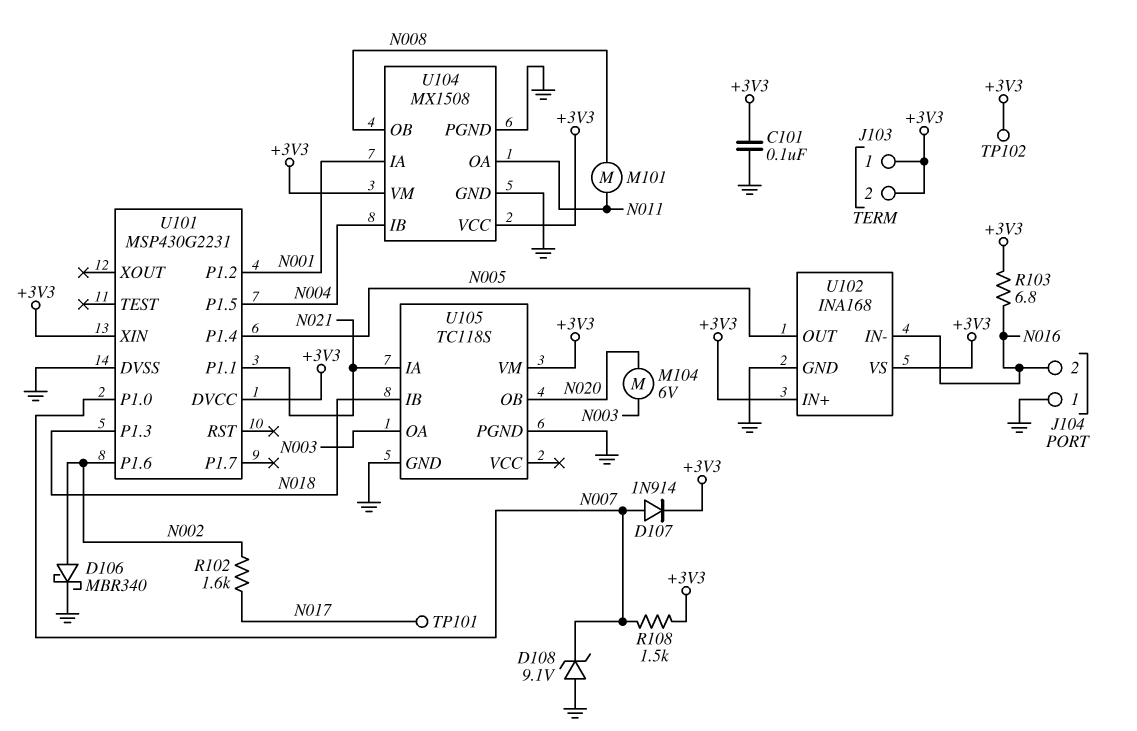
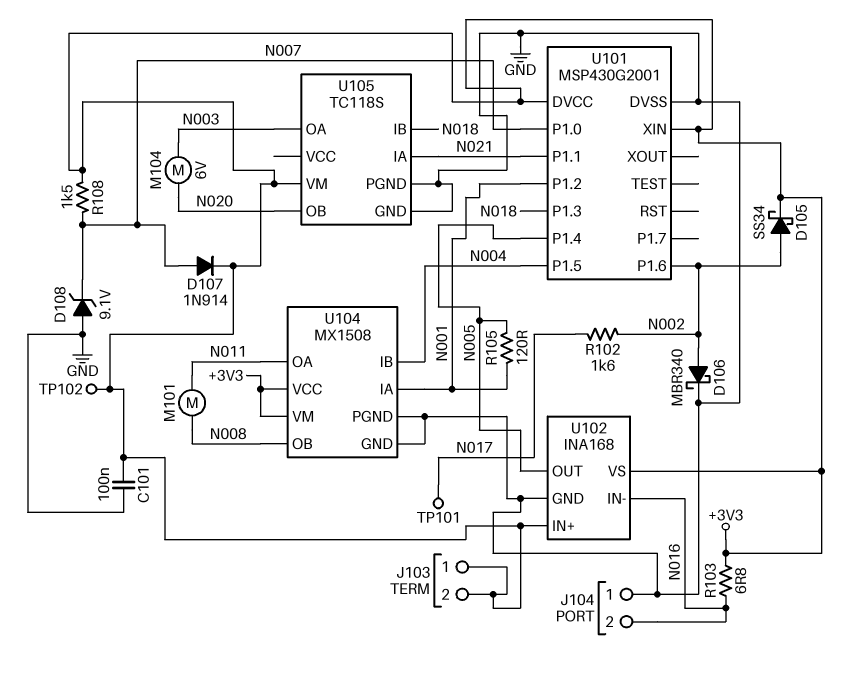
D105: none -> schottky SS34 (A N002, K +3V3)
R105: none -> 120 (N001, N005)
U101: MSP430G2231 -> MSP430G2001

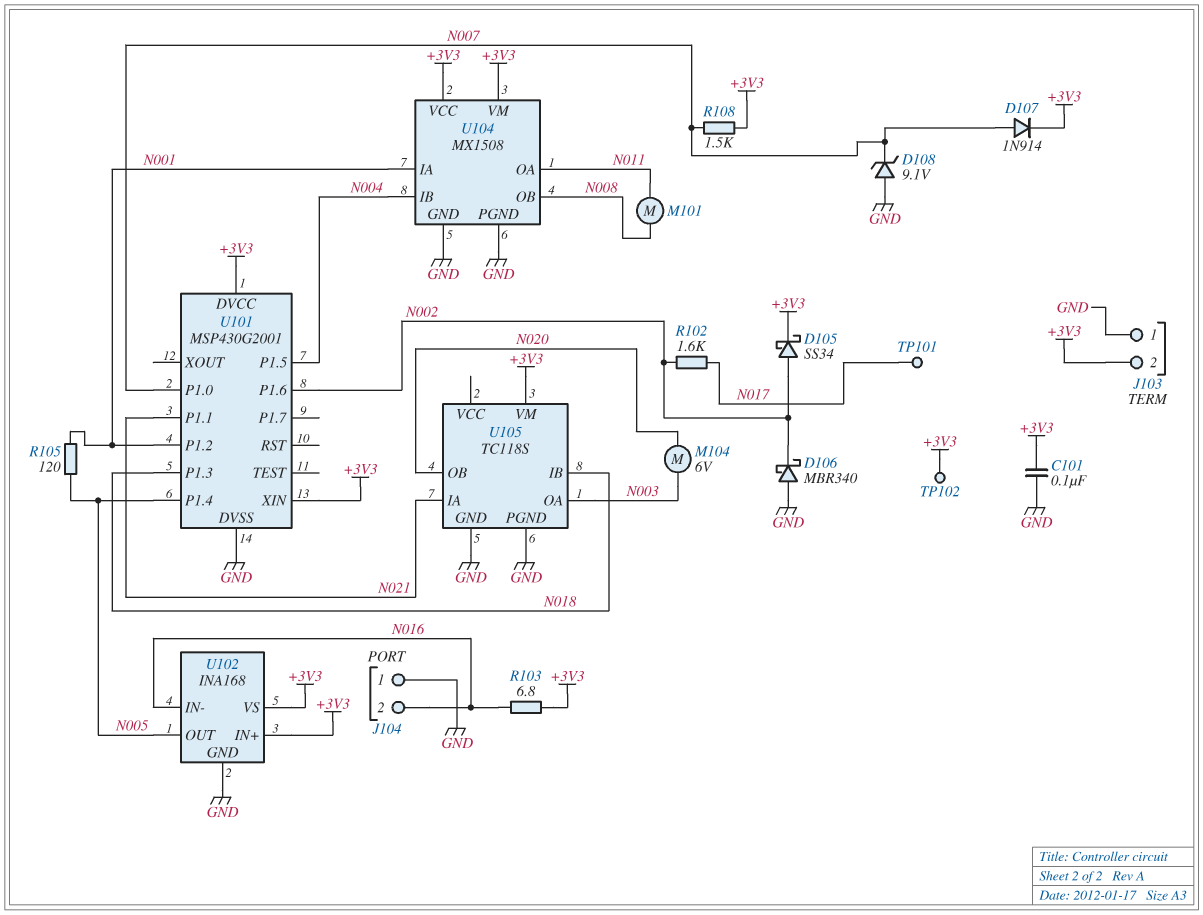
D106: schottky MBR340 (A N002, K GND) -> schottky MBR340 (A GND, K N002)
J103 pin 1: +3V3 -> GND

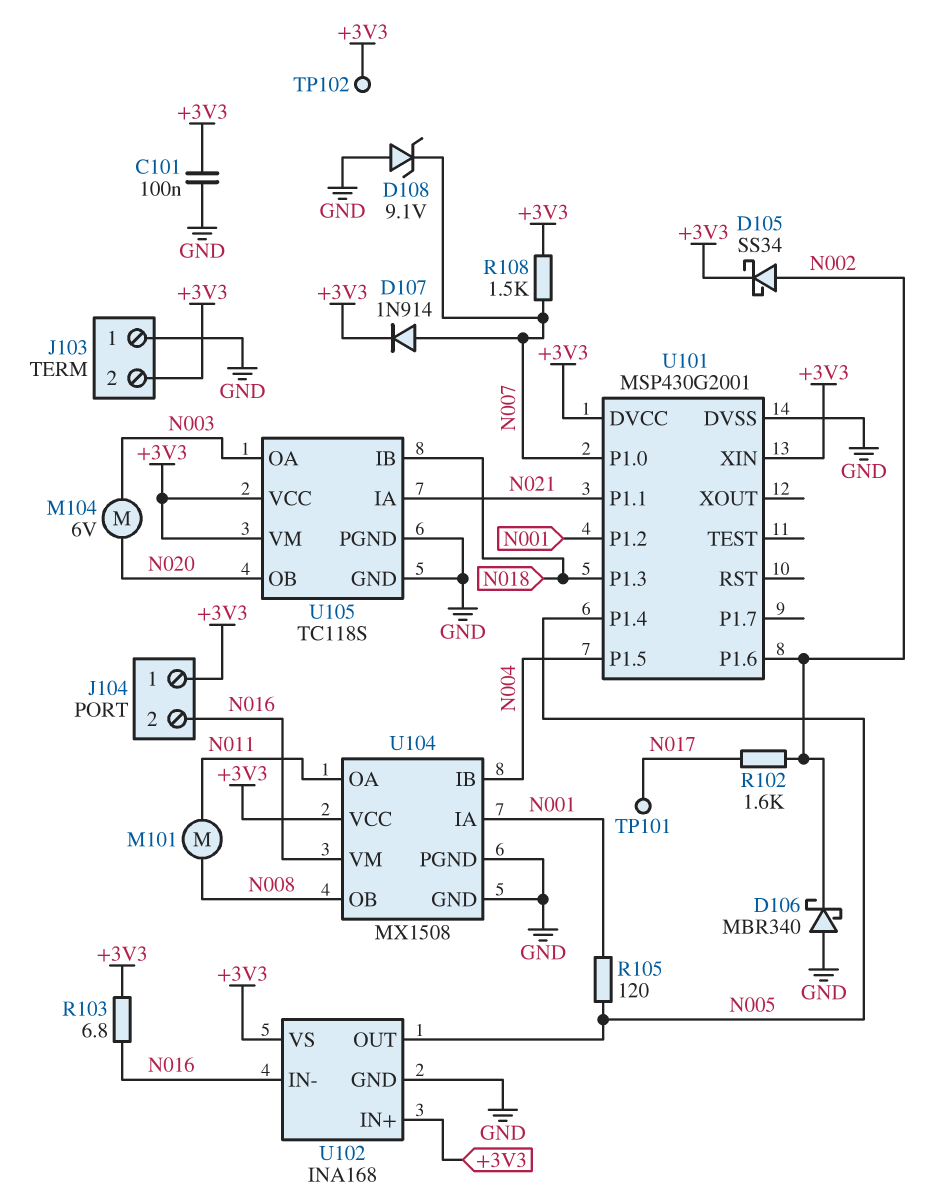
J104 pin 1: GND -> +3V3
U104 pin VM: +3V3 -> N016
U105 pin VCC: none -> +3V3

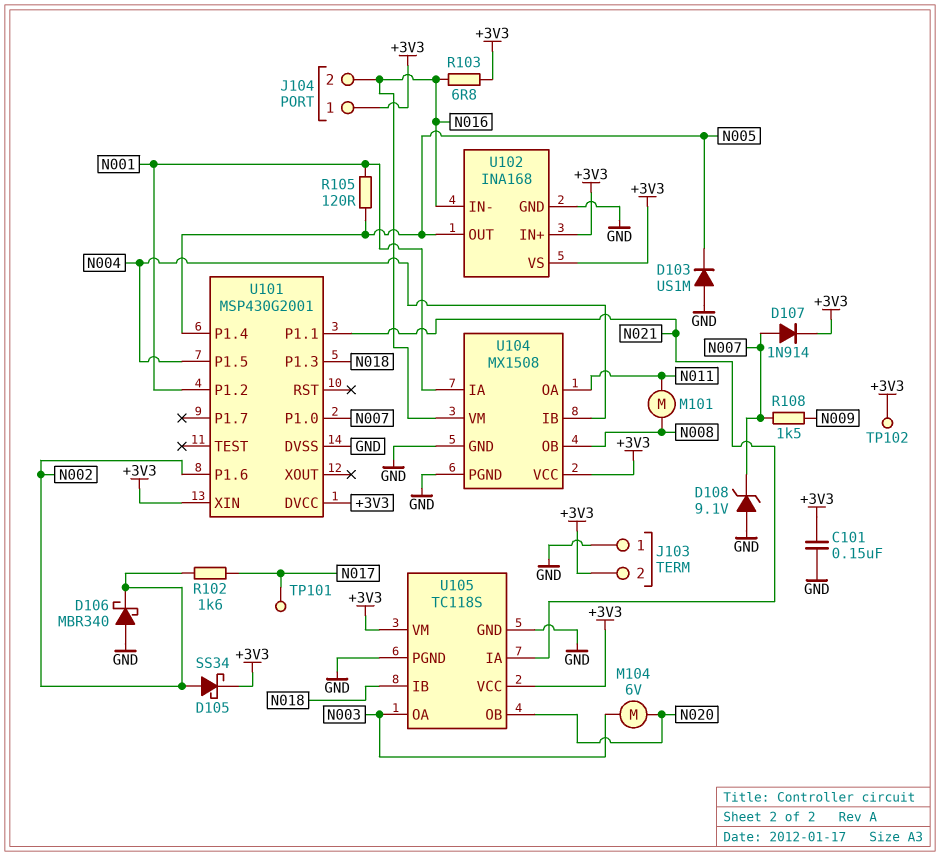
C101: 100nF (+3V3, GND) -> 150nF (+3V3, GND)
D103: none -> diode US1M (A GND, K N005)
R108: 1.5k (+3V3, N007) -> 1.5k (N007, N009)

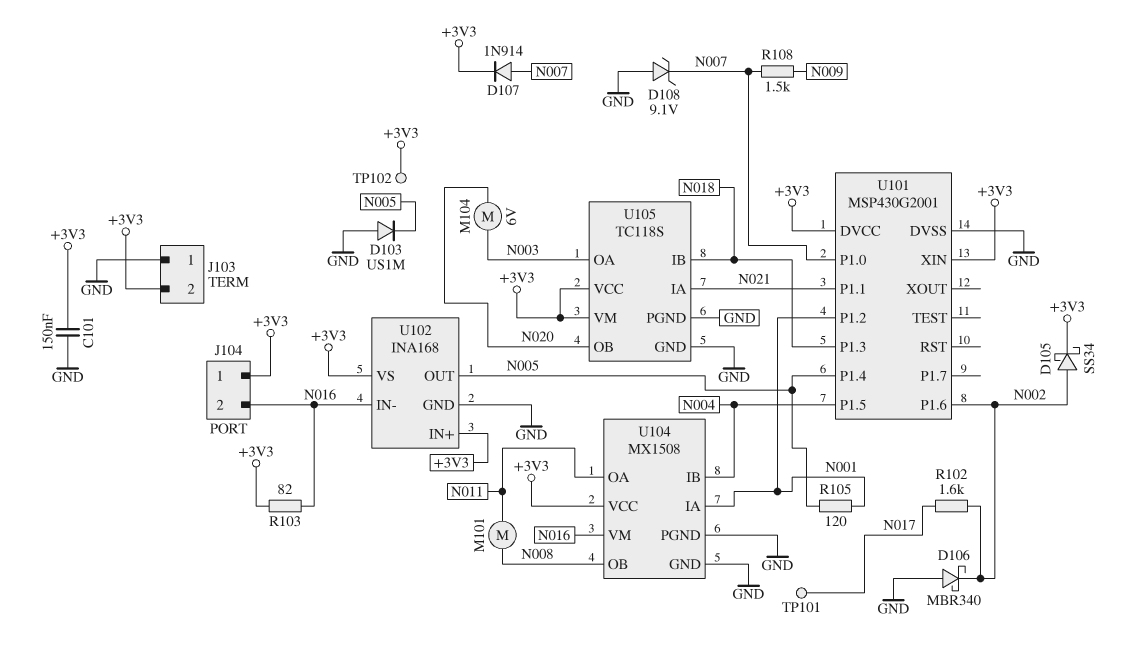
R103: 6.8 (+3V3, N016) -> 82 (+3V3, N016)

